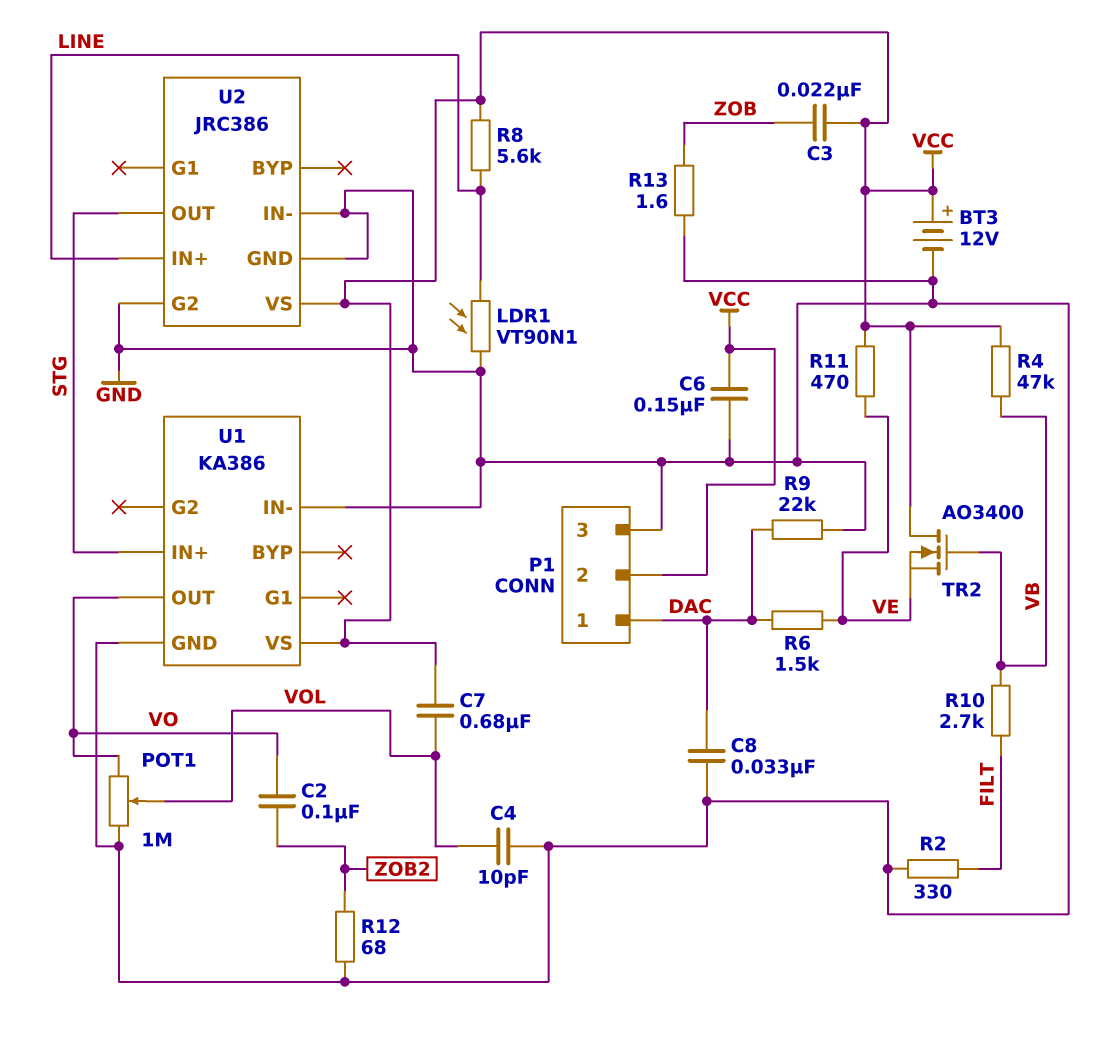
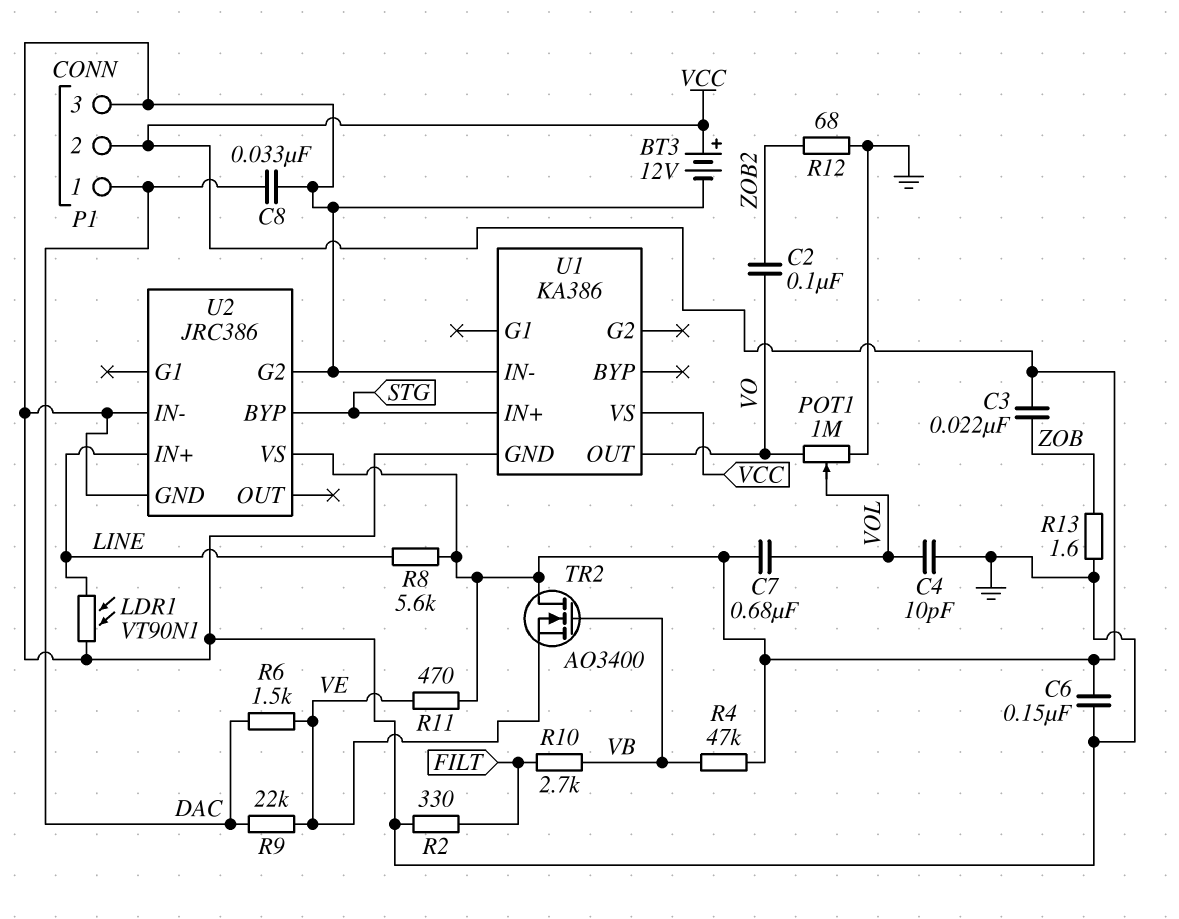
R9: 22k (DAC, GND) -> 22k (DAC, VE)
U2 pin BYP: none -> STG
U2 pin OUT: STG -> none

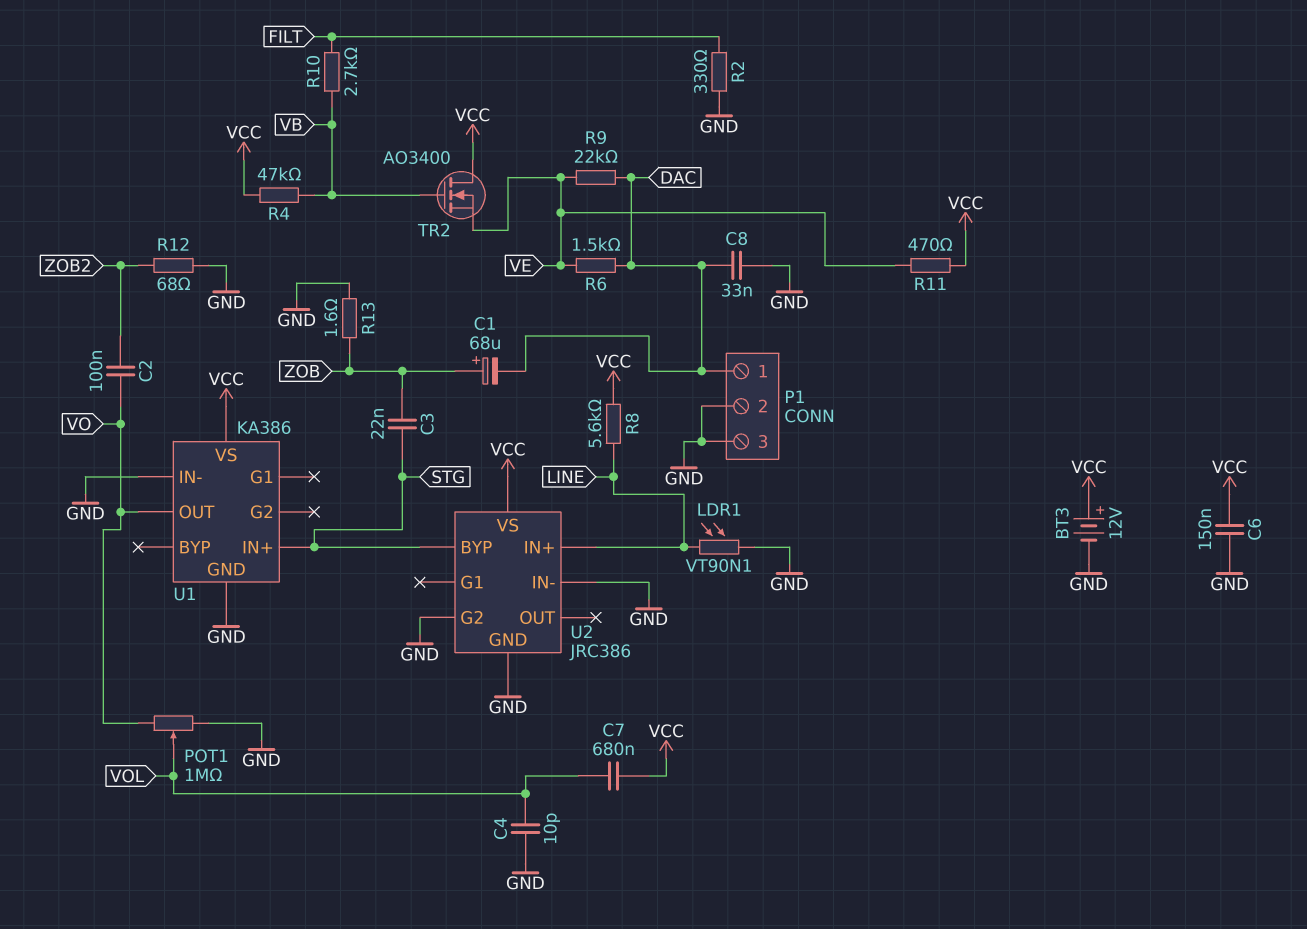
C1: none -> 68uF (plus ZOB, minus DAC)
C3: 22nF (VCC, ZOB) -> 22nF (STG, ZOB)
P1 pin 2: VCC -> GND

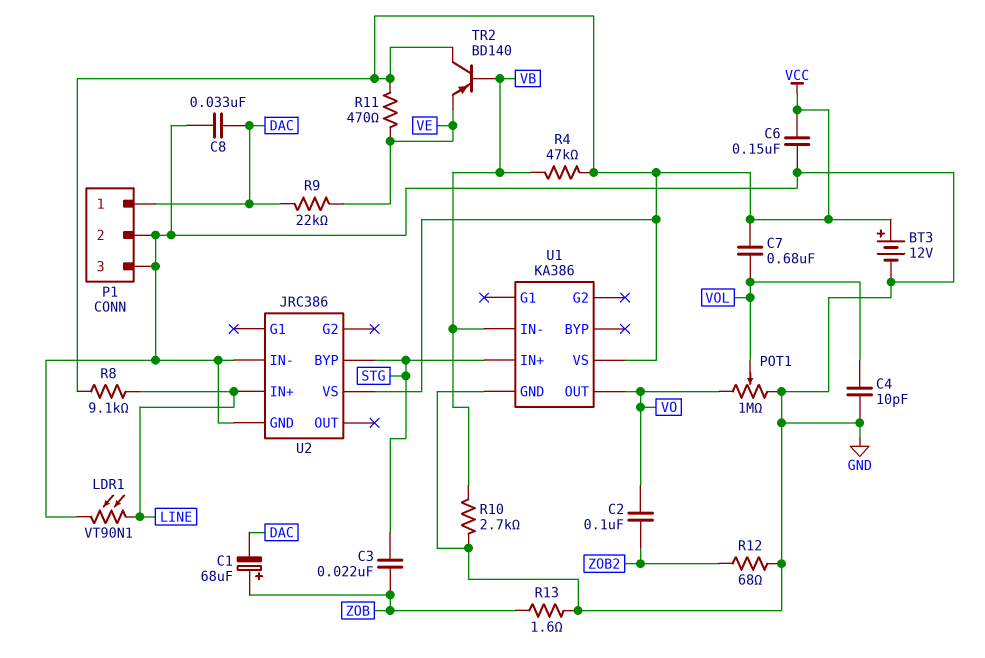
R2: 330 (FILT, GND) -> none
R6: 1.5k (DAC, VE) -> none
R8: 5.6k (LINE, VCC) -> 9.1k (LINE, VCC)
R10: 2.7k (FILT, VB) -> 2.7k (GND, VB)
TR2: NMOS AO3400 (G VB, D VCC, S VE) -> PNP BD140 (B VB, C VCC, E VE)
U1 pin IN-: GND -> VB
U2 pin G2: GND -> none

